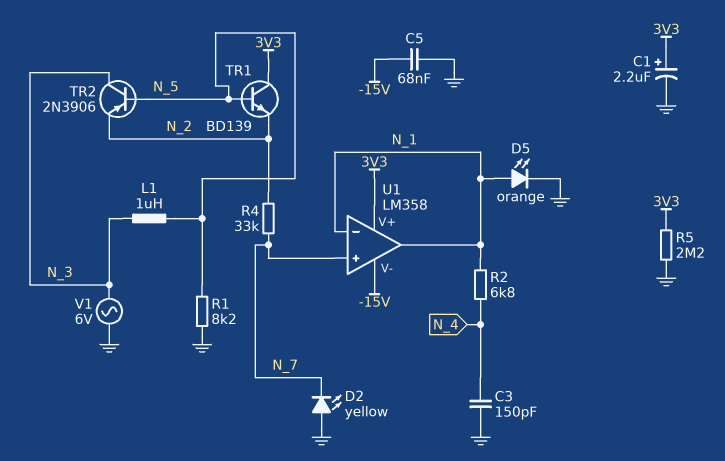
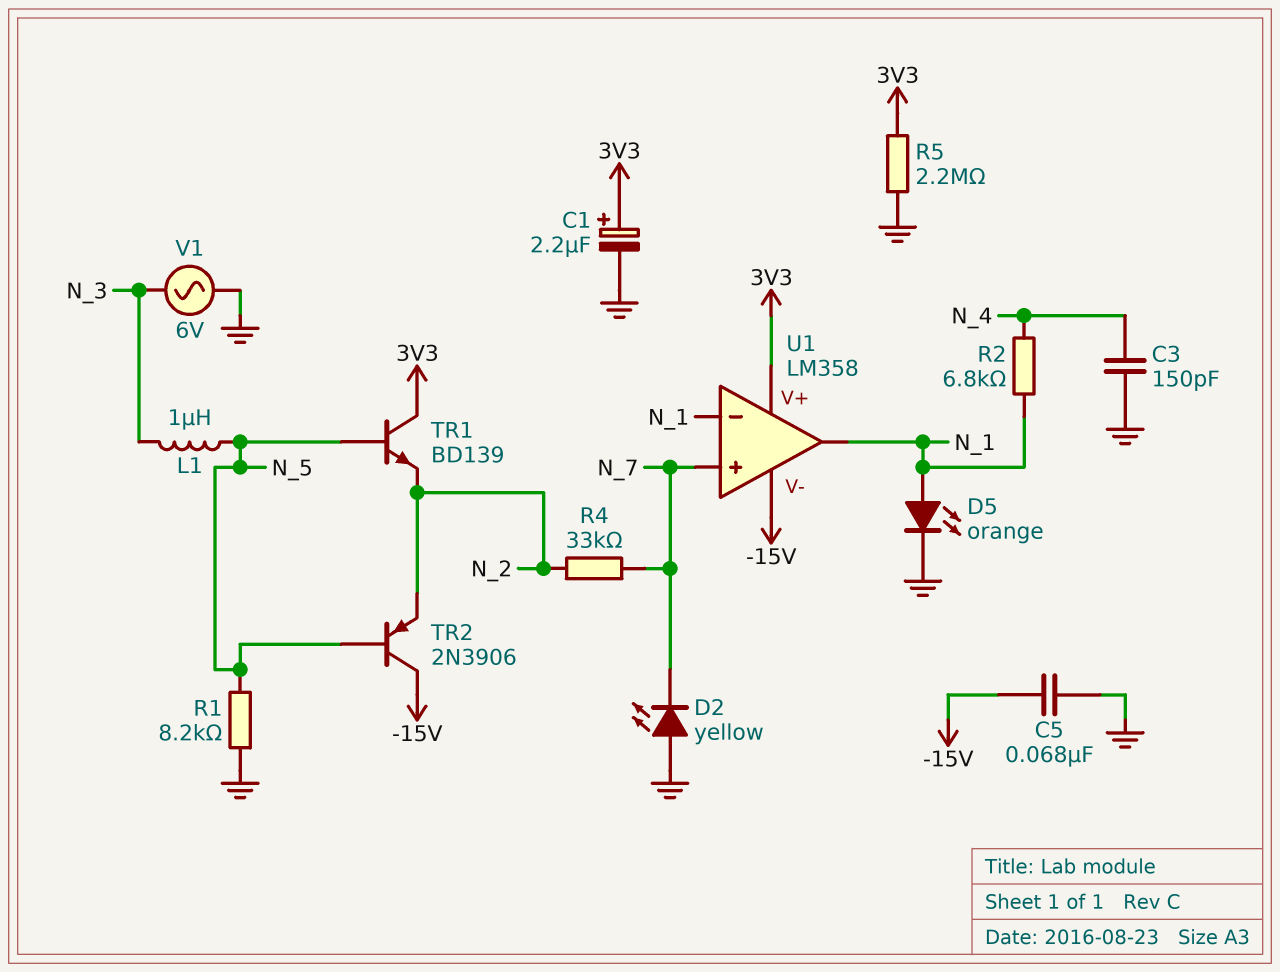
TR2: PNP 2N3906 (B N_5, C N_3, E N_2) -> PNP 2N3906 (B N_5, C -15V, E N_2)

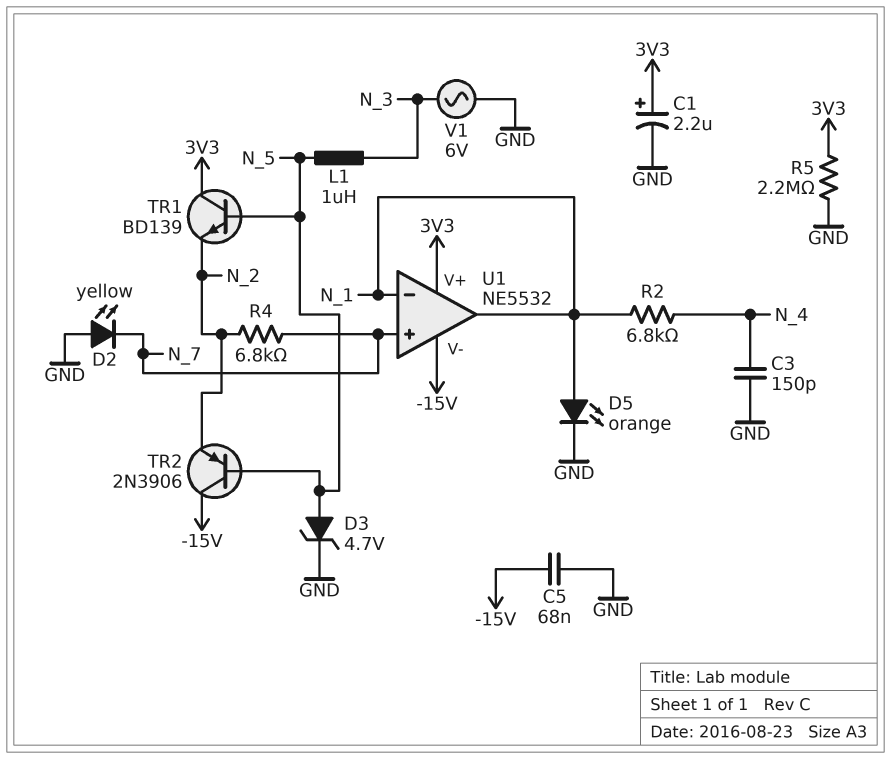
D3: none -> zener 4.7V (A N_5, K GND)
R1: 8.2k (GND, N_5) -> none
R4: 33k (N_2, N_7) -> 6.8k (N_2, N_7)
U1: LM358 -> NE5532

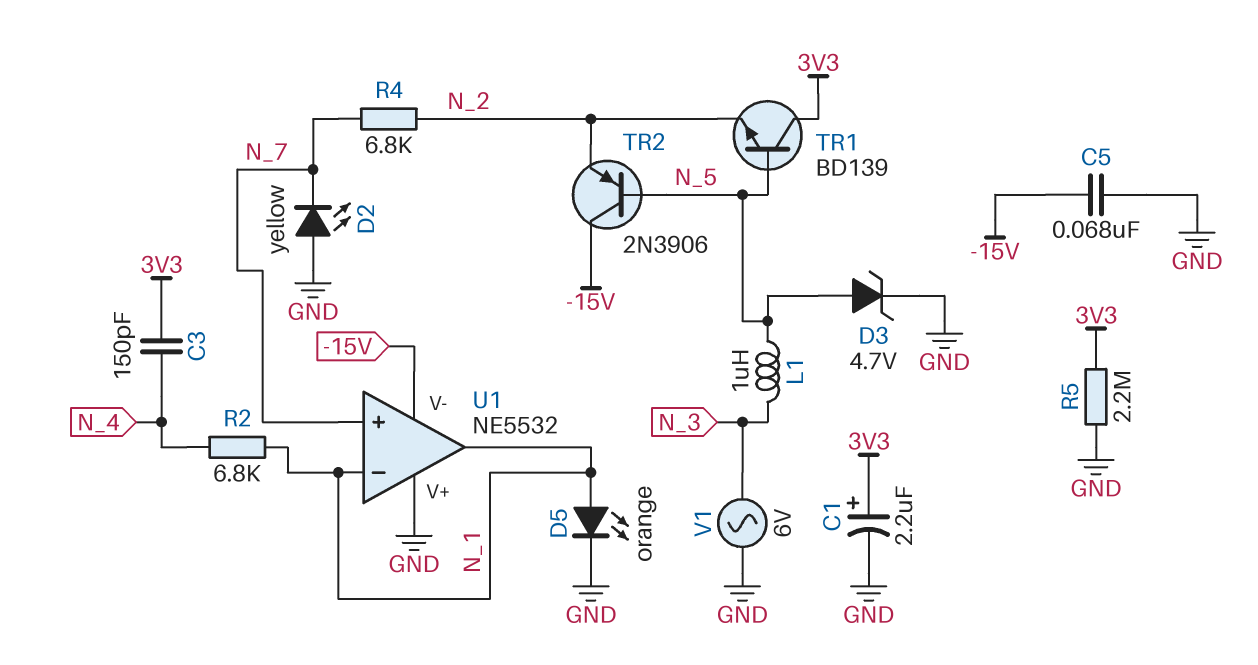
C3: 150pF (GND, N_4) -> 150pF (3V3, N_4)
U1 pin V+: 3V3 -> GND

